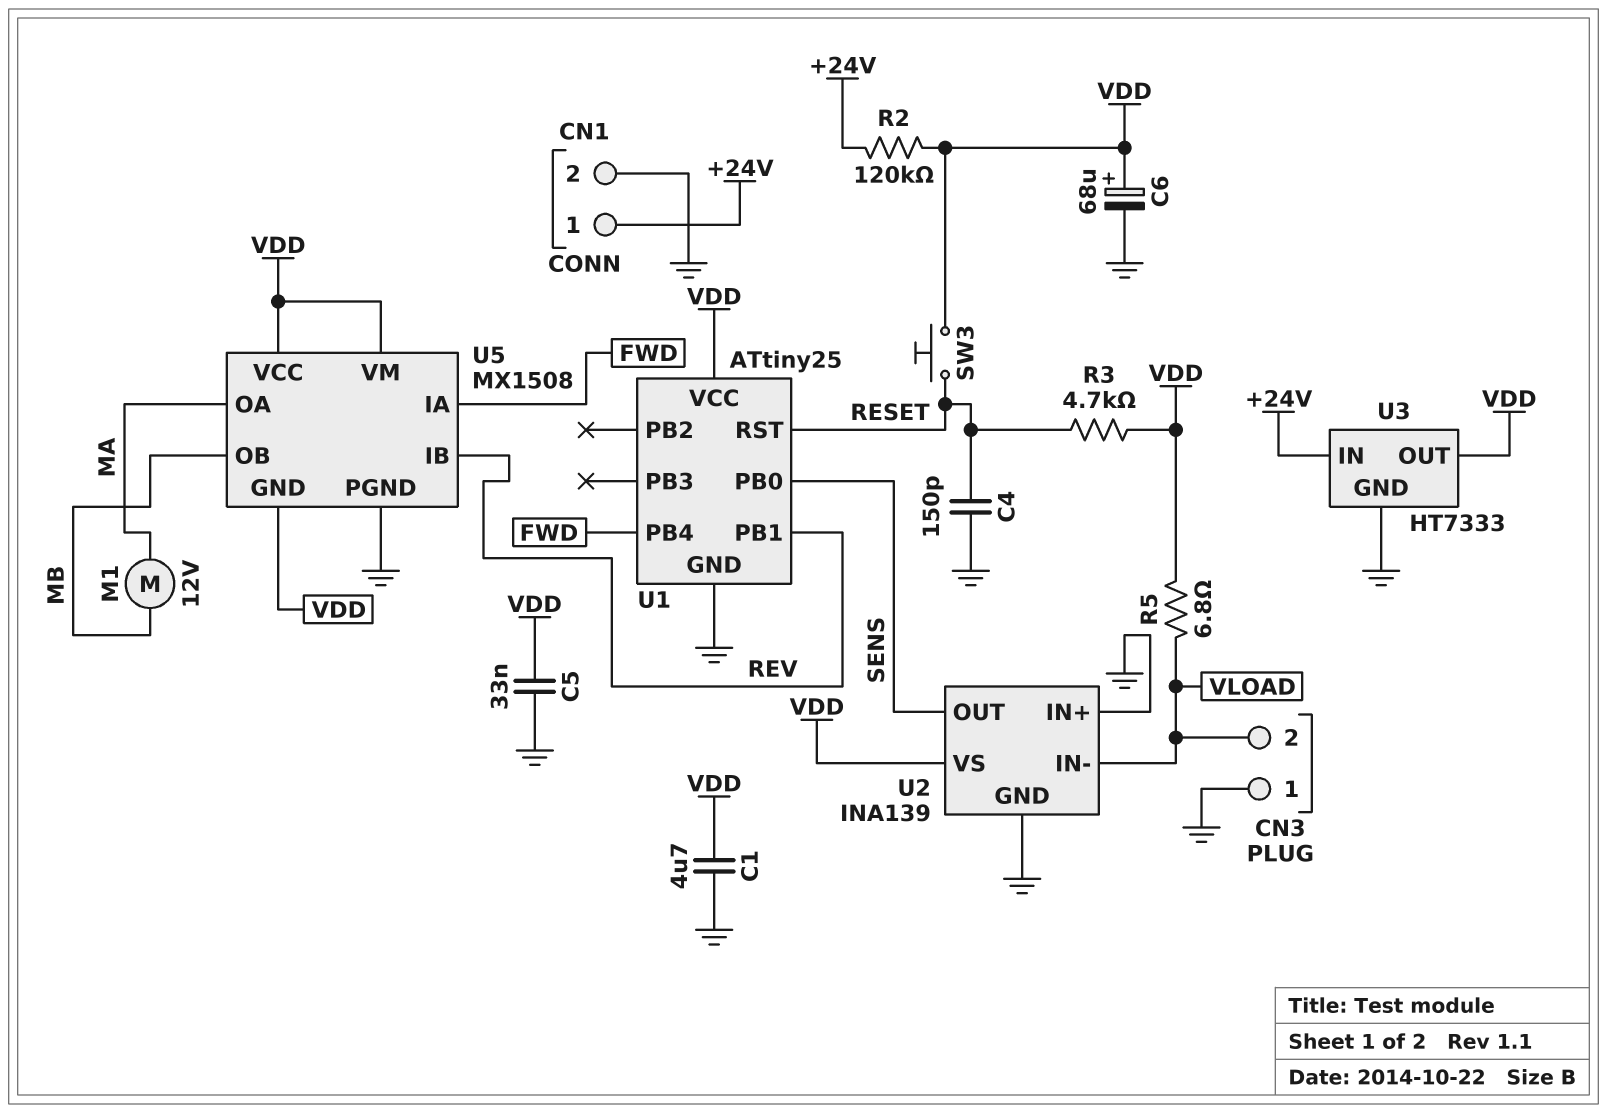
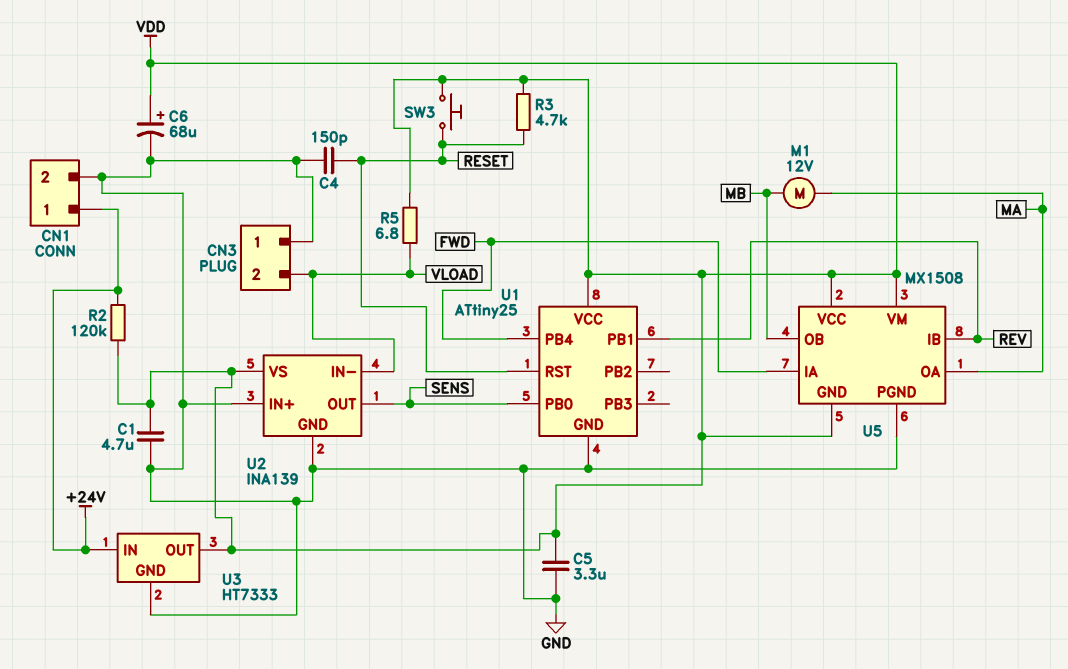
C5: 33nF (GND, VDD) -> 3.3uF (GND, VDD)

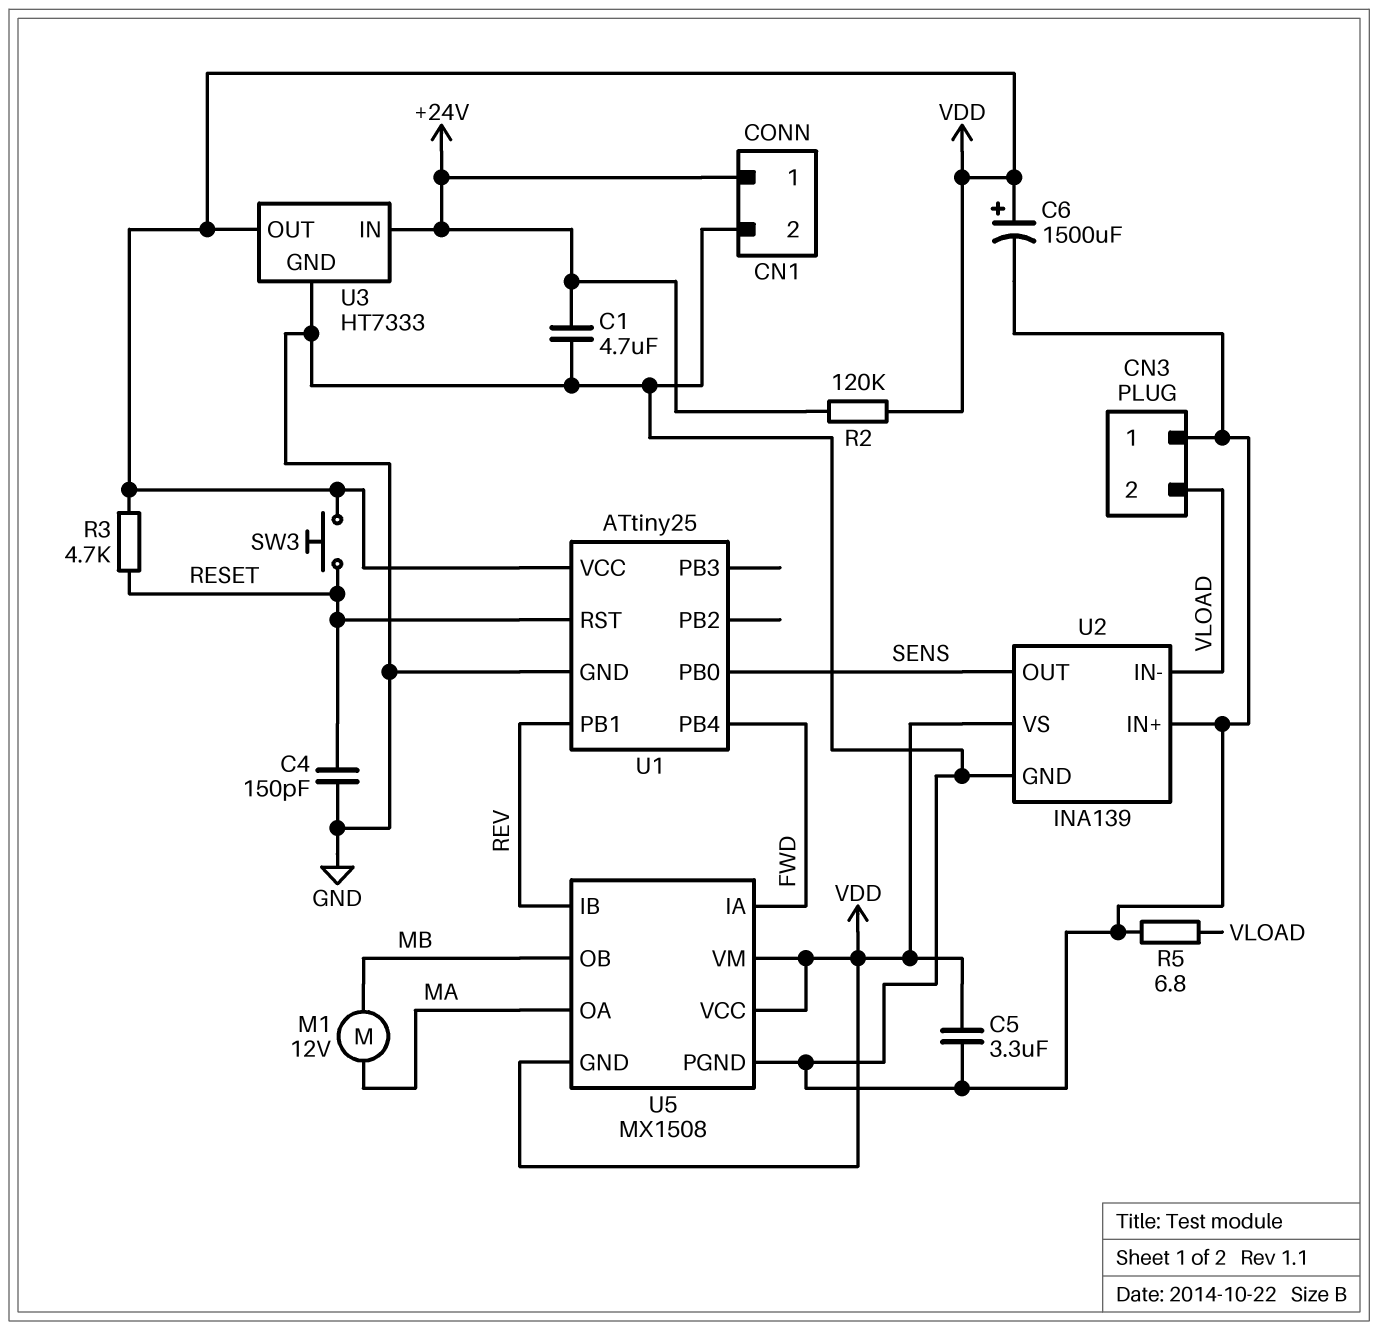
C1: 4.7uF (GND, VDD) -> 4.7uF (+24V, GND)
C6: 68uF (plus VDD, minus GND) -> 1500uF (plus VDD, minus GND)
R5: 6.8 (VDD, VLOAD) -> 6.8 (GND, VLOAD)

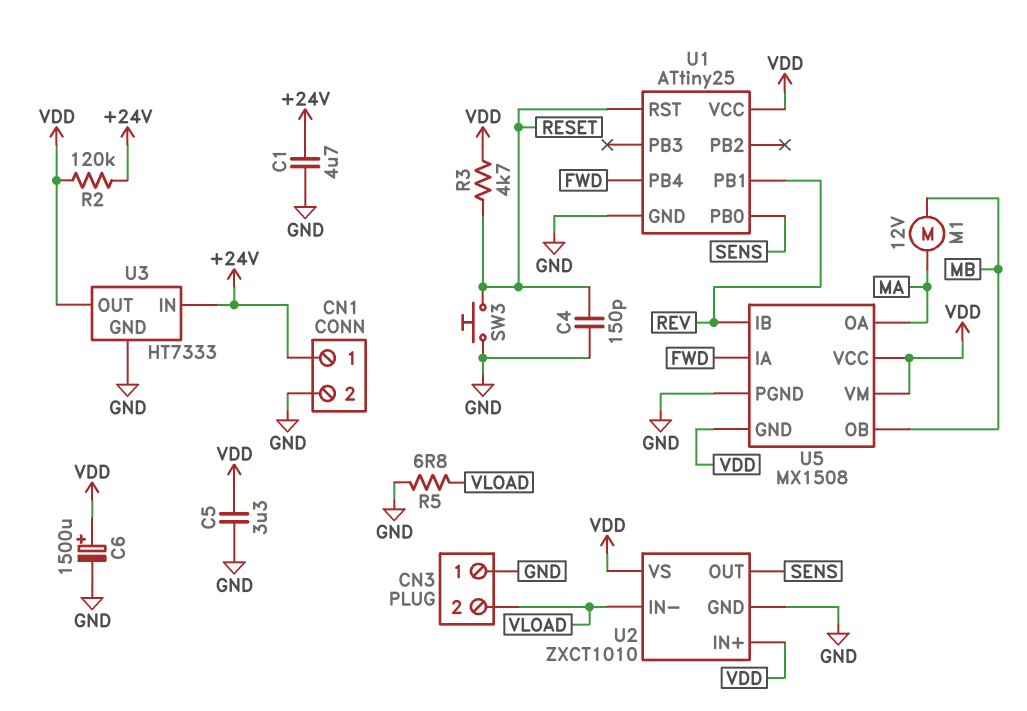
SW3: button (RESET, VDD) -> button (GND, RESET)
U2: INA139 -> ZXCT1010
U2 pin IN+: GND -> VDD

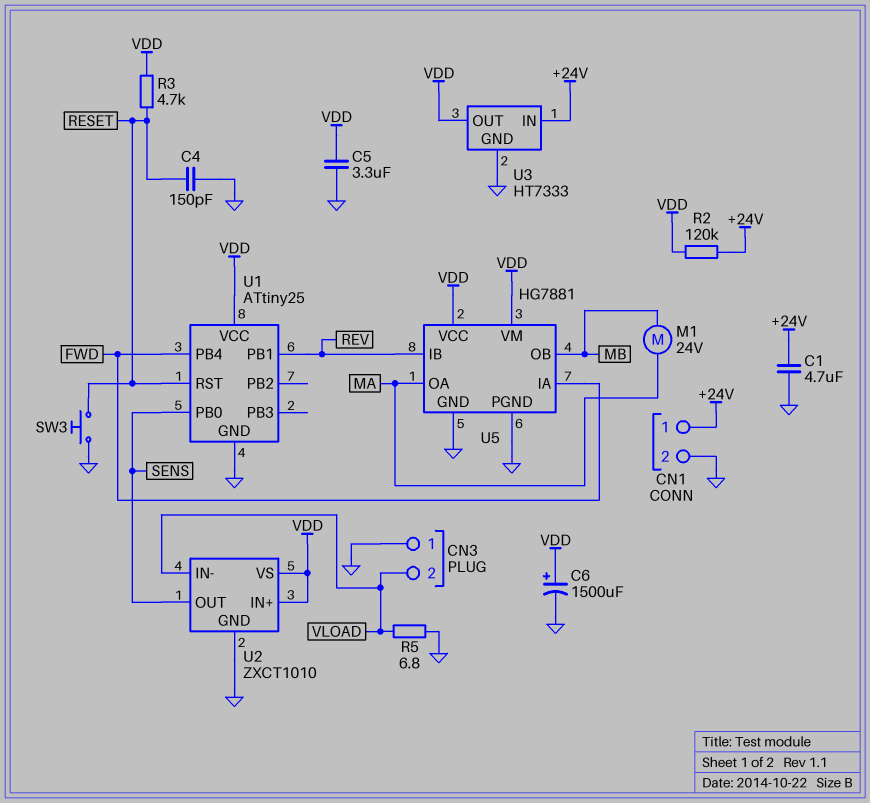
M1: motor 12V (MA, MB) -> motor 24V (MA, MB)
U5: MX1508 -> HG7881
U5 pin GND: VDD -> GND

